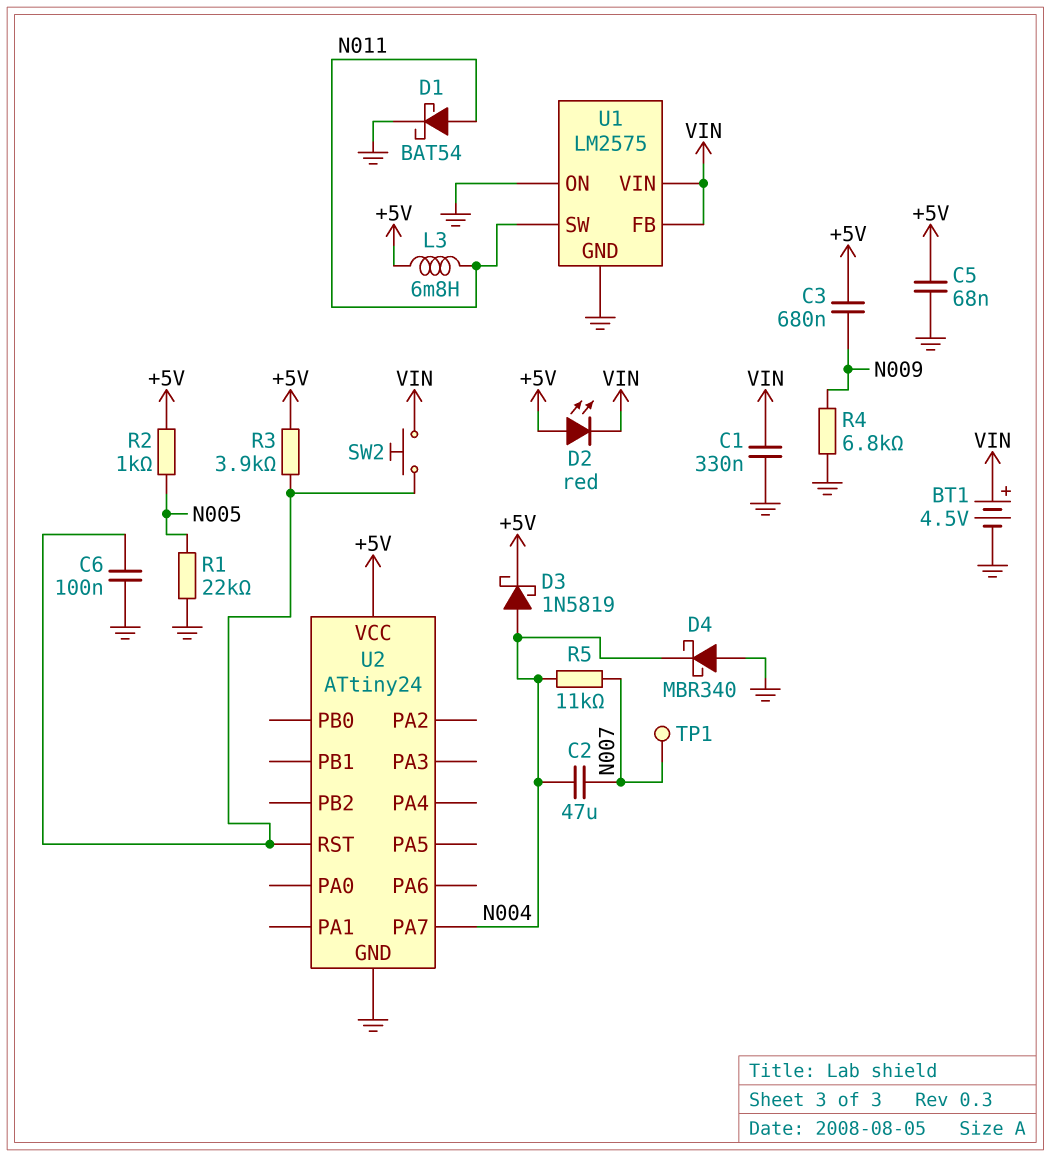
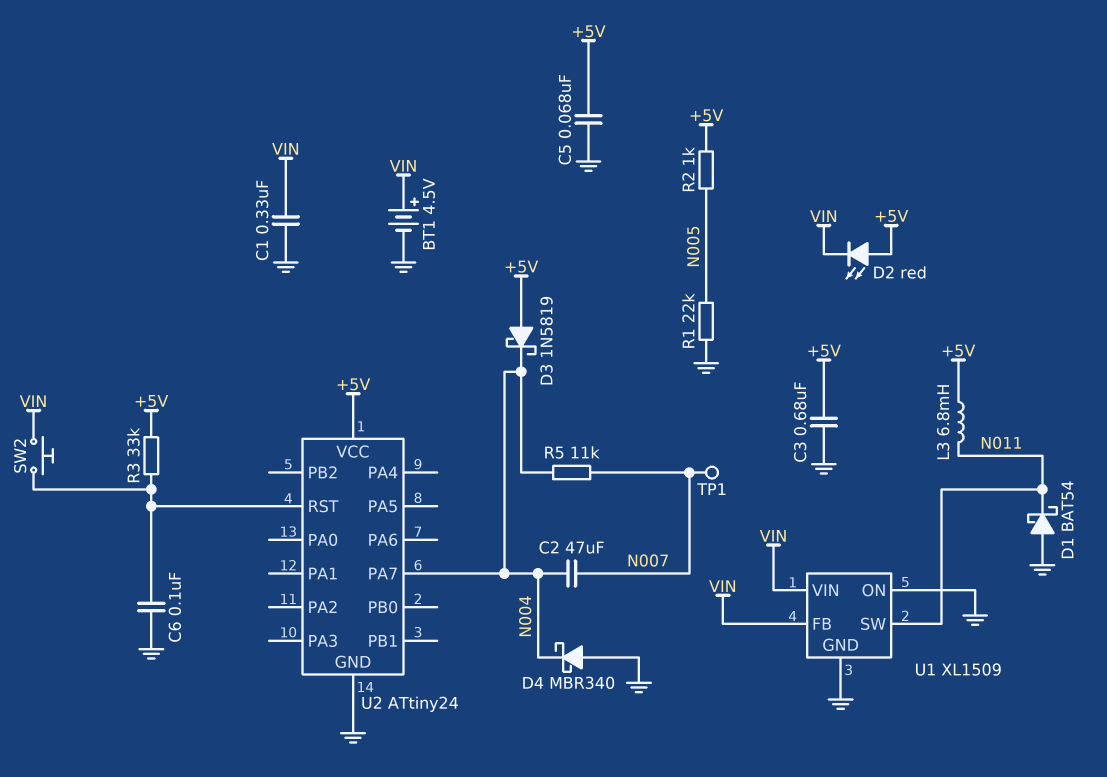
C3: 680nF (+5V, N009) -> 680nF (+5V, GND)
D1: schottky BAT54 (A N011, K GND) -> schottky BAT54 (A GND, K N011)
D3: schottky 1N5819 (A N004, K +5V) -> schottky 1N5819 (A +5V, K N004)
R3: 3.9k (+5V, U2/RST) -> 33k (+5V, U2/RST)
R4: 6.8k (GND, N009) -> none
U1: LM2575 -> XL1509

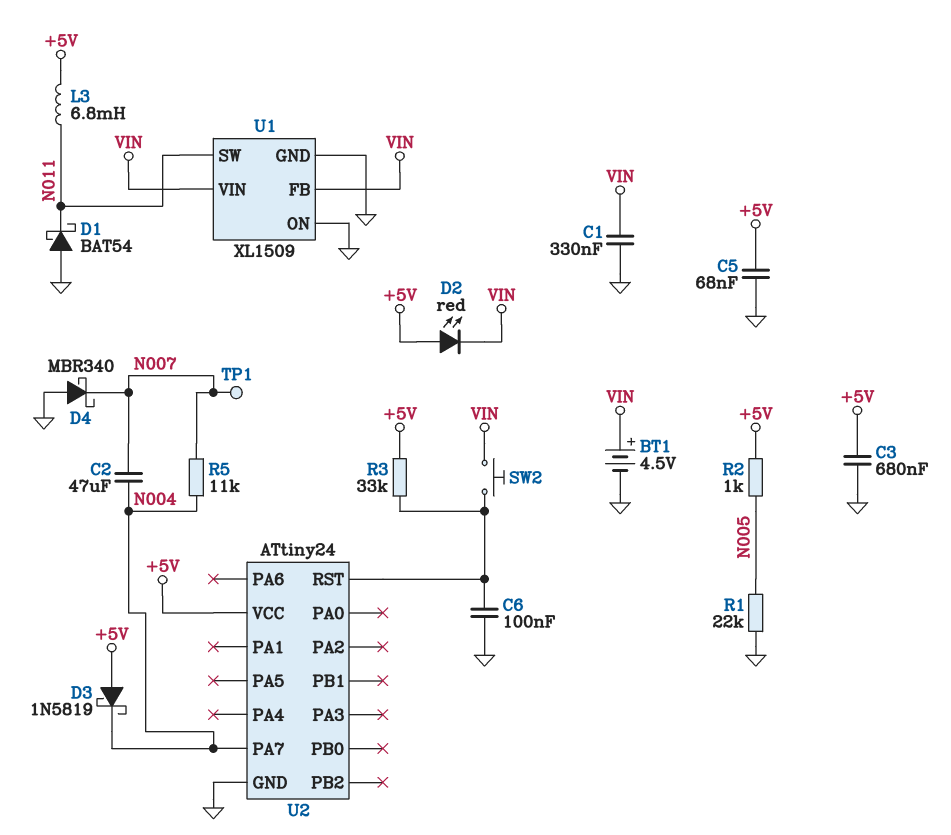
D4: schottky MBR340 (A GND, K N004) -> schottky MBR340 (A GND, K N007)

